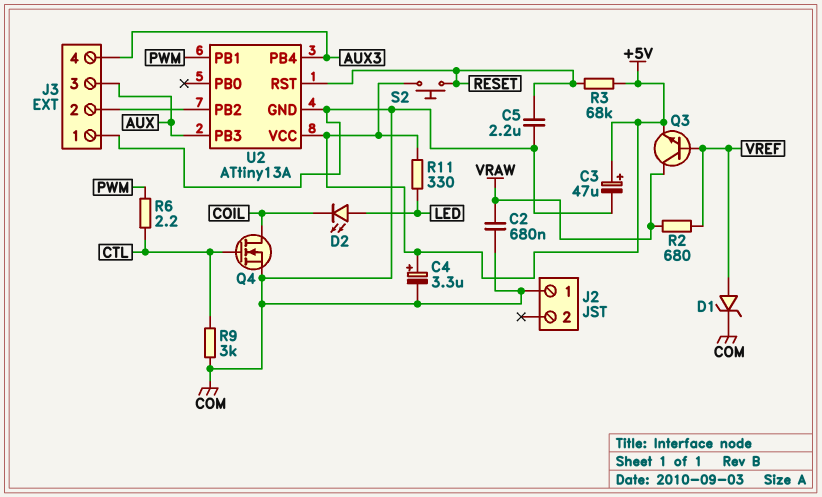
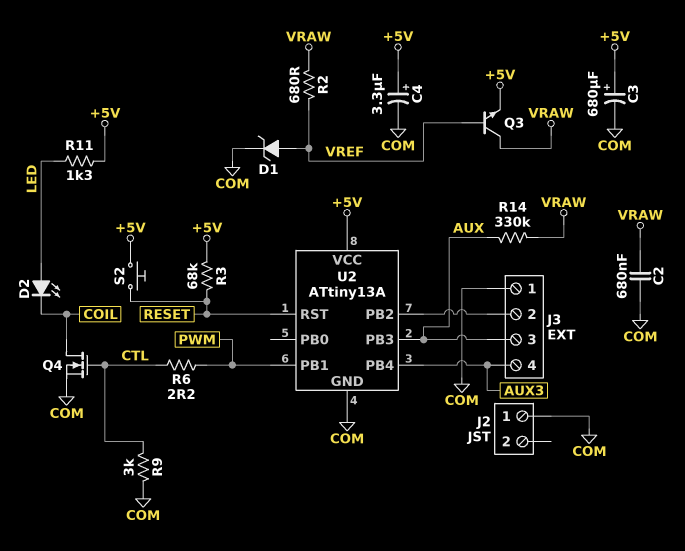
C3: 47uF (plus +5V, minus COM) -> 680uF (plus +5V, minus COM)
C5: 2.2uF (COM, RESET) -> none
R11: 330 (+5V, LED) -> 1.3k (+5V, LED)
R14: none -> 330k (AUX, VRAW)

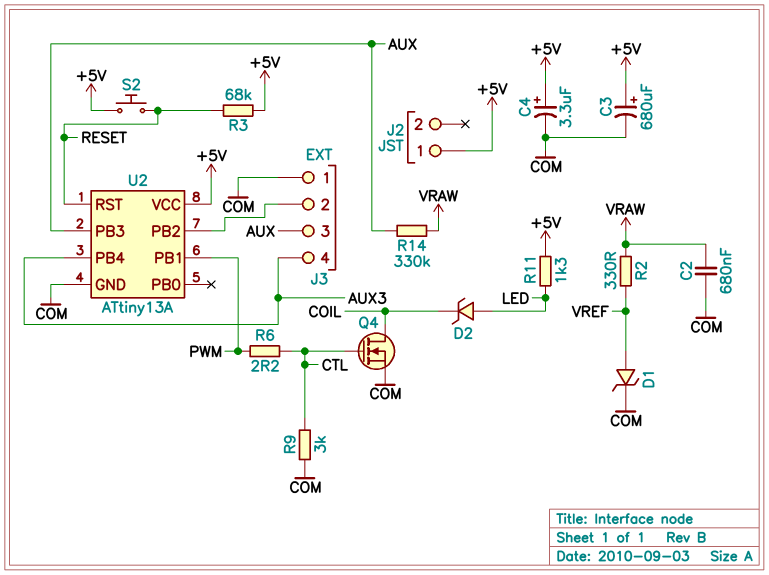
D2: LED (A LED, K COIL) -> zener (A LED, K COIL)
J2 pin 1: COM -> +5V
Q3: NPN (B VREF, C VRAW, E +5V) -> none
R2: 680 (VRAW, VREF) -> 330 (VRAW, VREF)

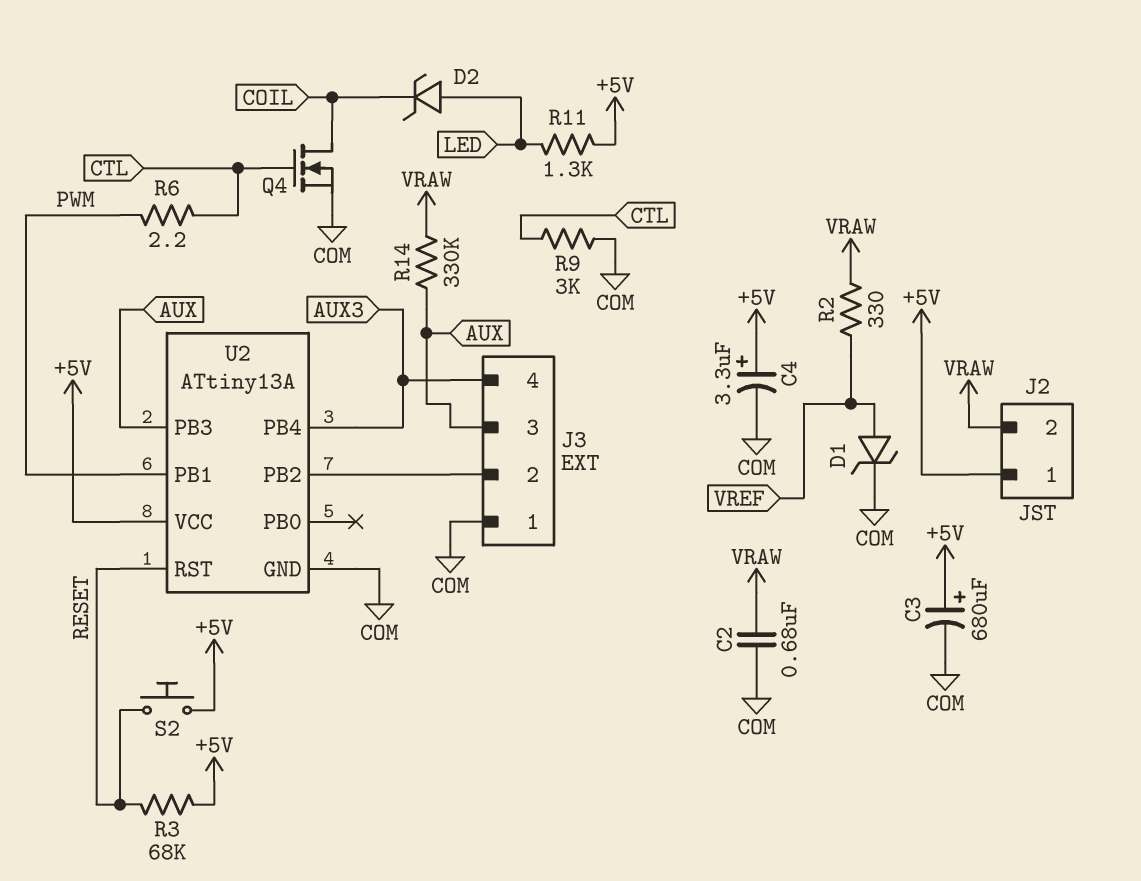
J2 pin 2: none -> VRAW

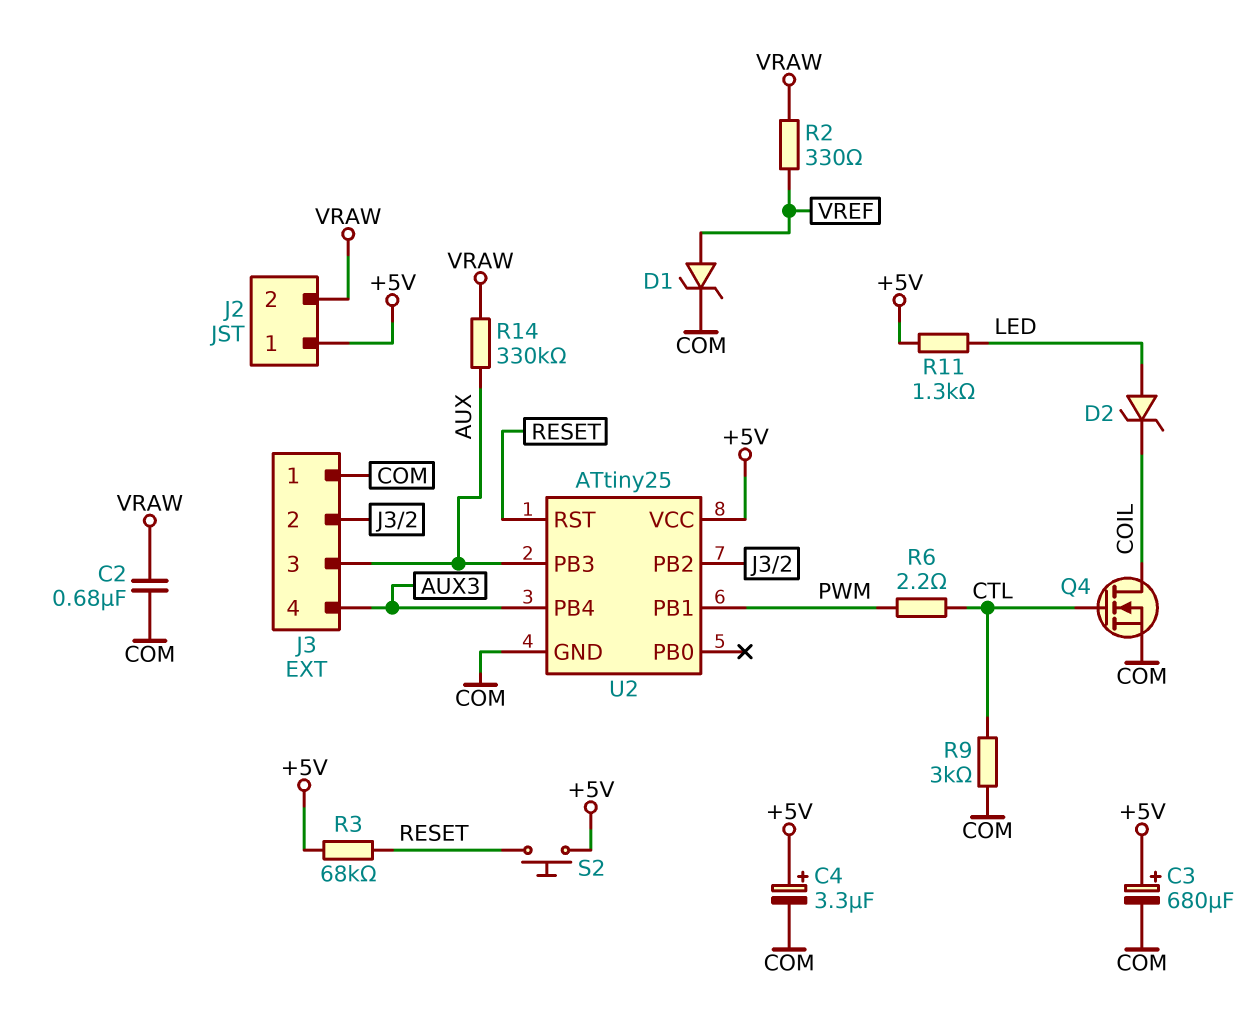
U2: ATtiny13A -> ATtiny25

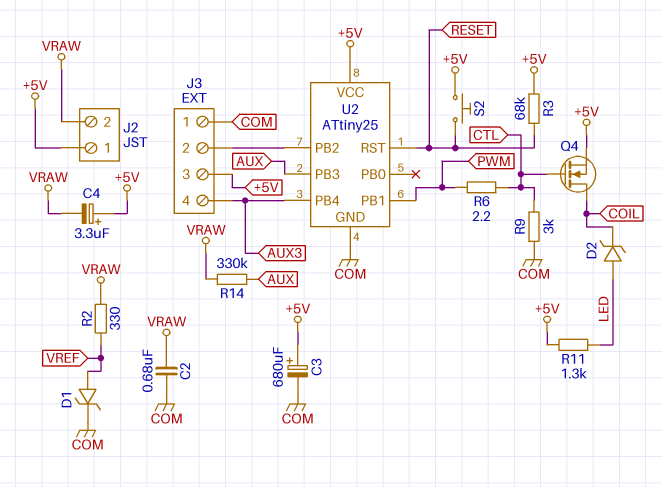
C4: 3.3uF (plus +5V, minus COM) -> 3.3uF (plus +5V, minus VRAW)
J3 pin 3: AUX -> +5V
Q4: NMOS (G CTL, D COIL, S COM) -> NMOS (G CTL, D COIL, S +5V)

